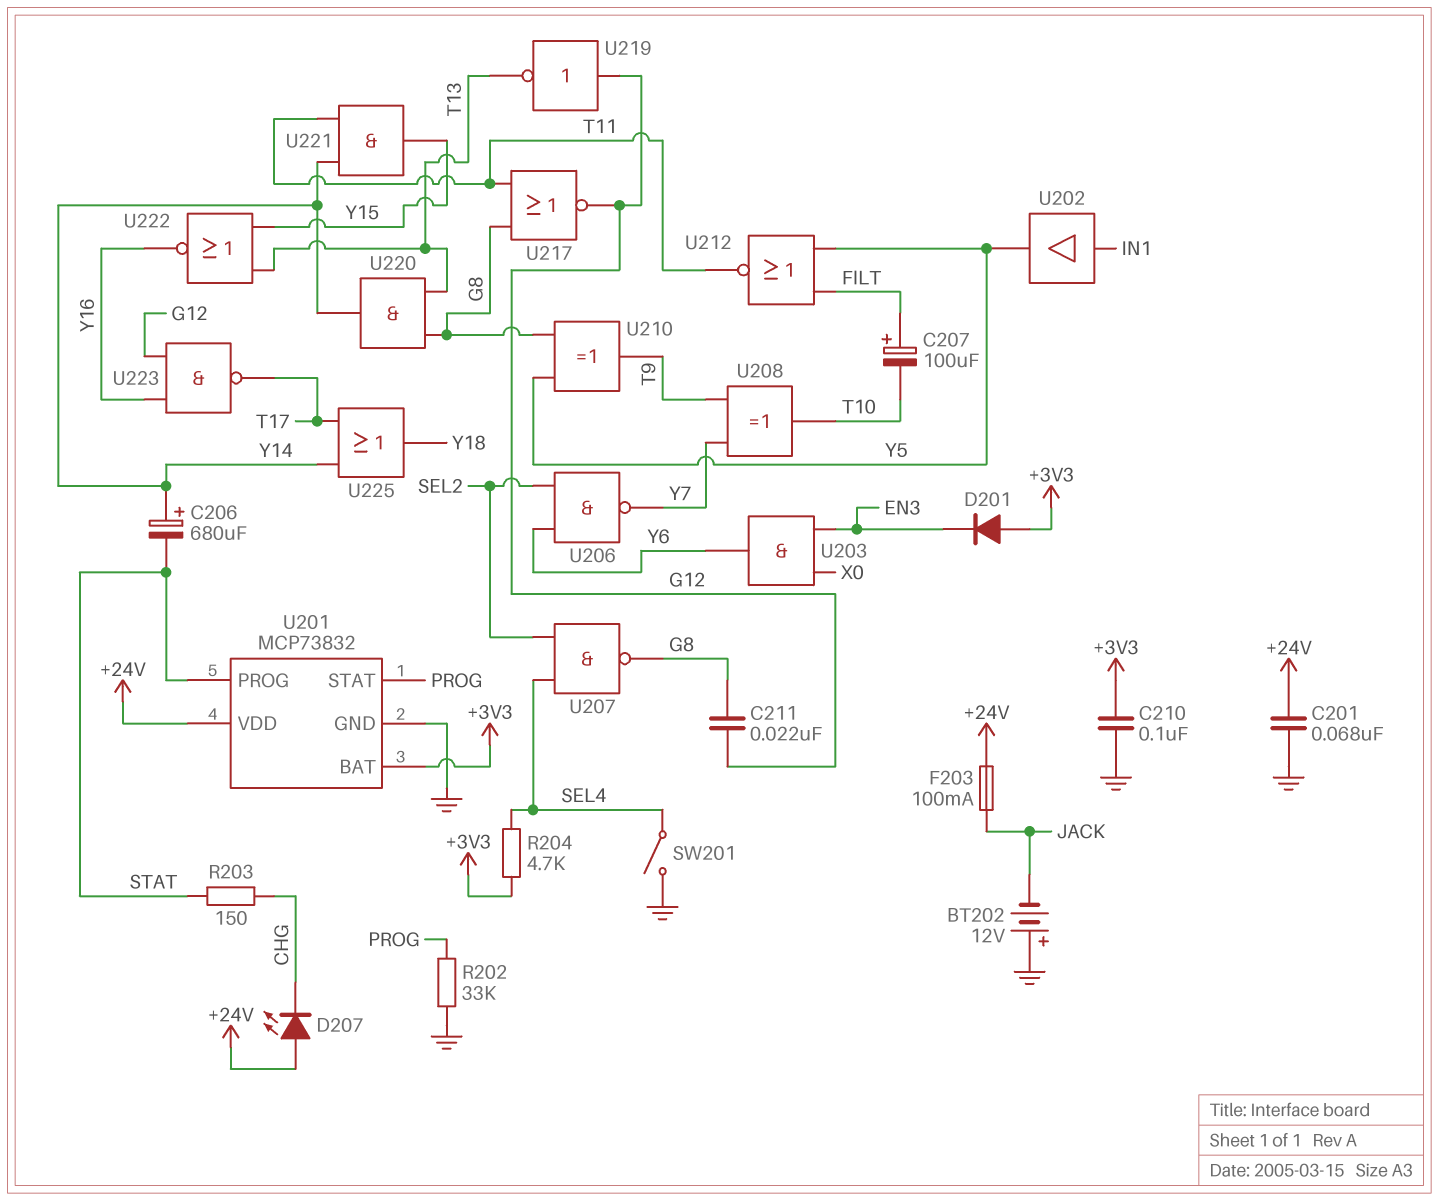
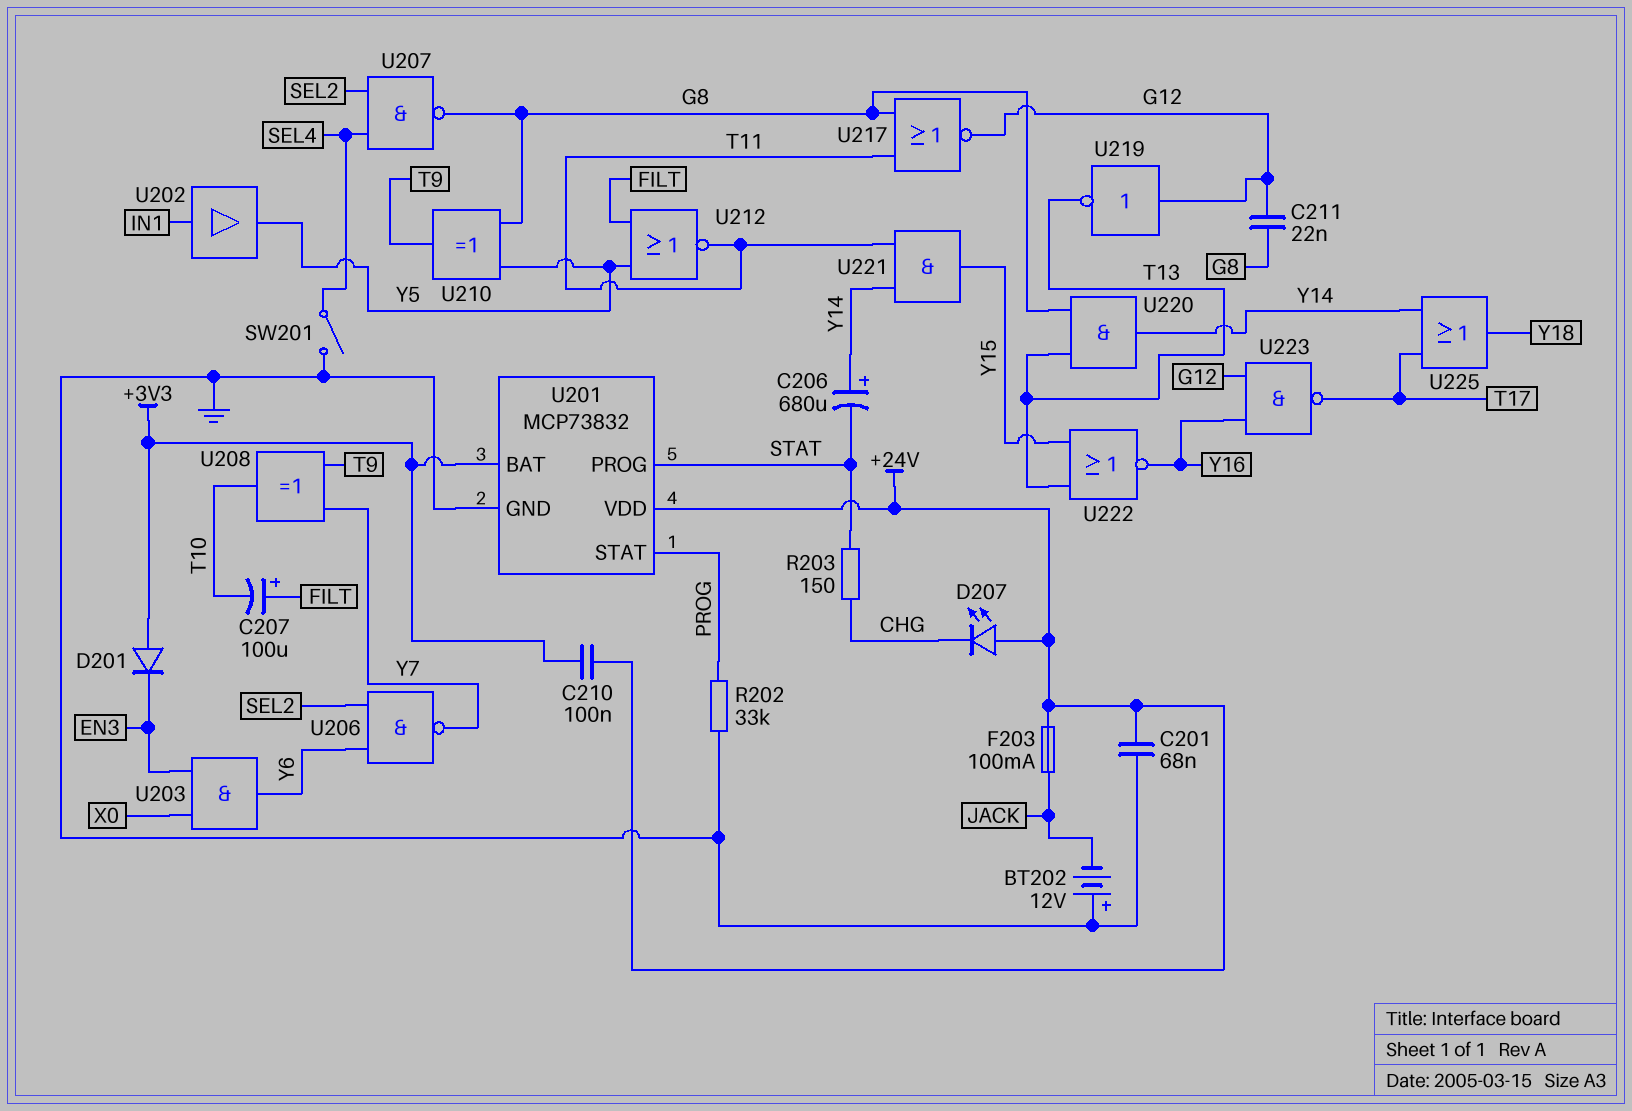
C210: 100nF (+3V3, GND) -> 100nF (+3V3, +24V)
R204: 4.7k (+3V3, SEL4) -> none

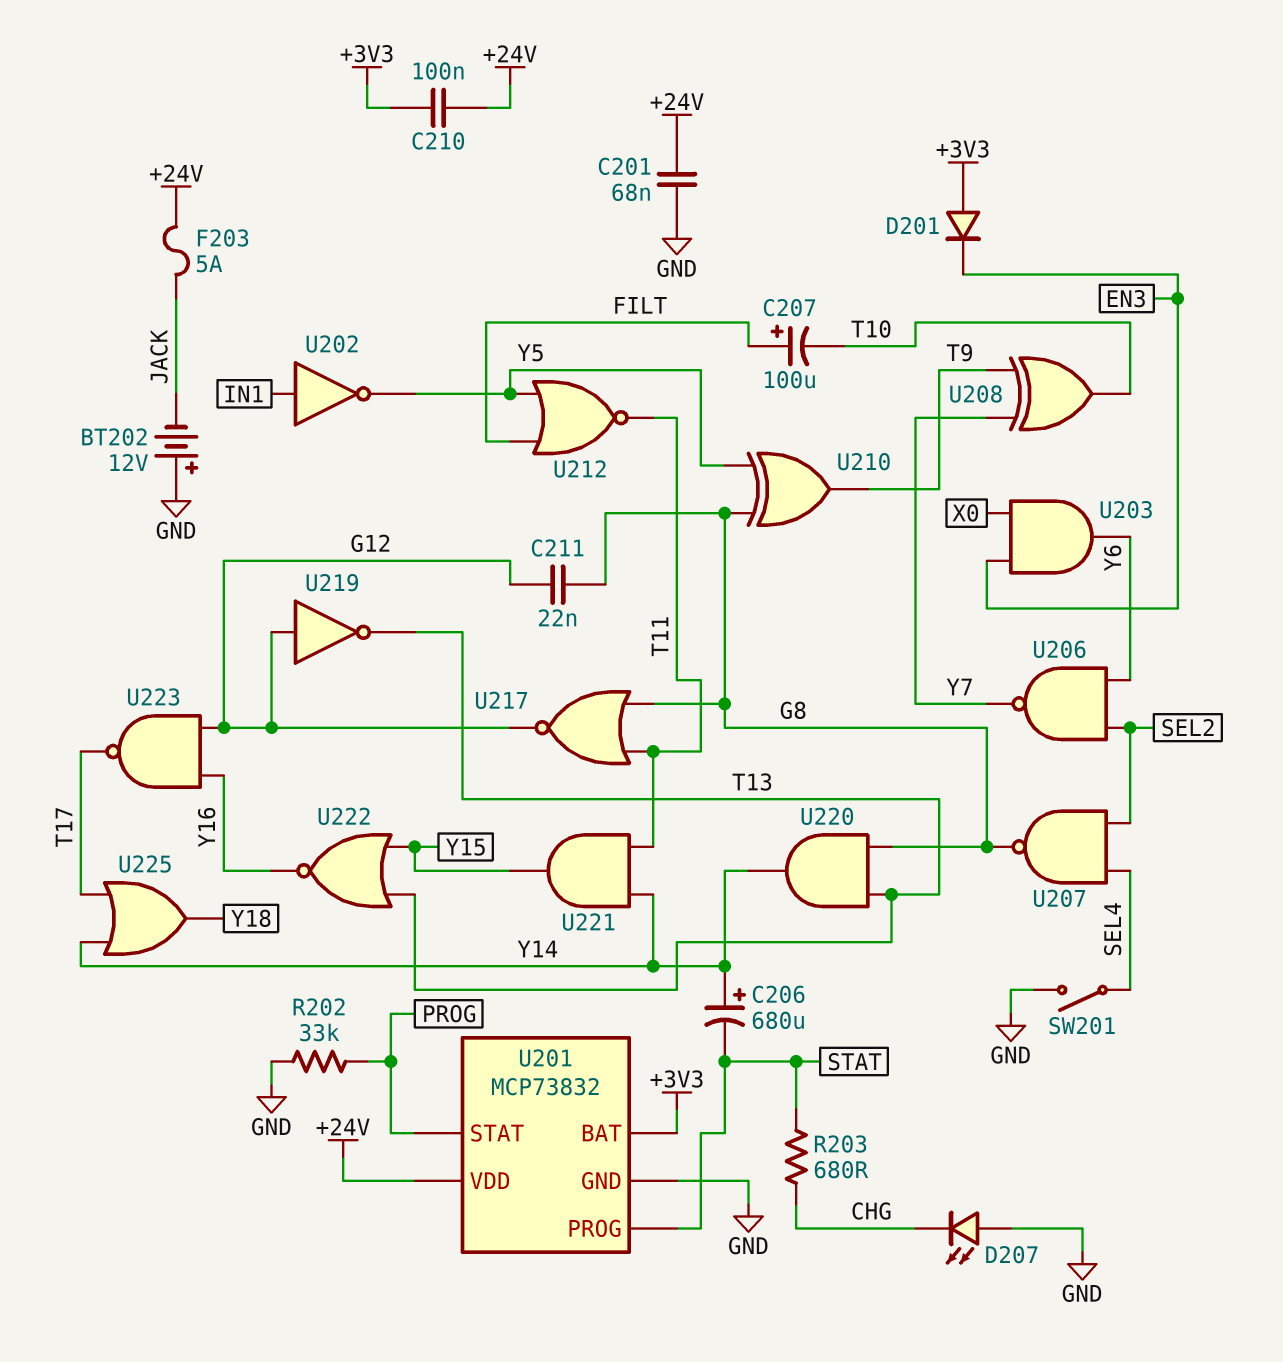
D207: LED (A +24V, K CHG) -> LED (A GND, K CHG)
F203: 100mA (+24V, JACK) -> 5A (+24V, JACK)
R203: 150 (CHG, STAT) -> 680 (CHG, STAT)
U202: buffer (in IN1, out Y5) -> NOT (in IN1, out Y5)

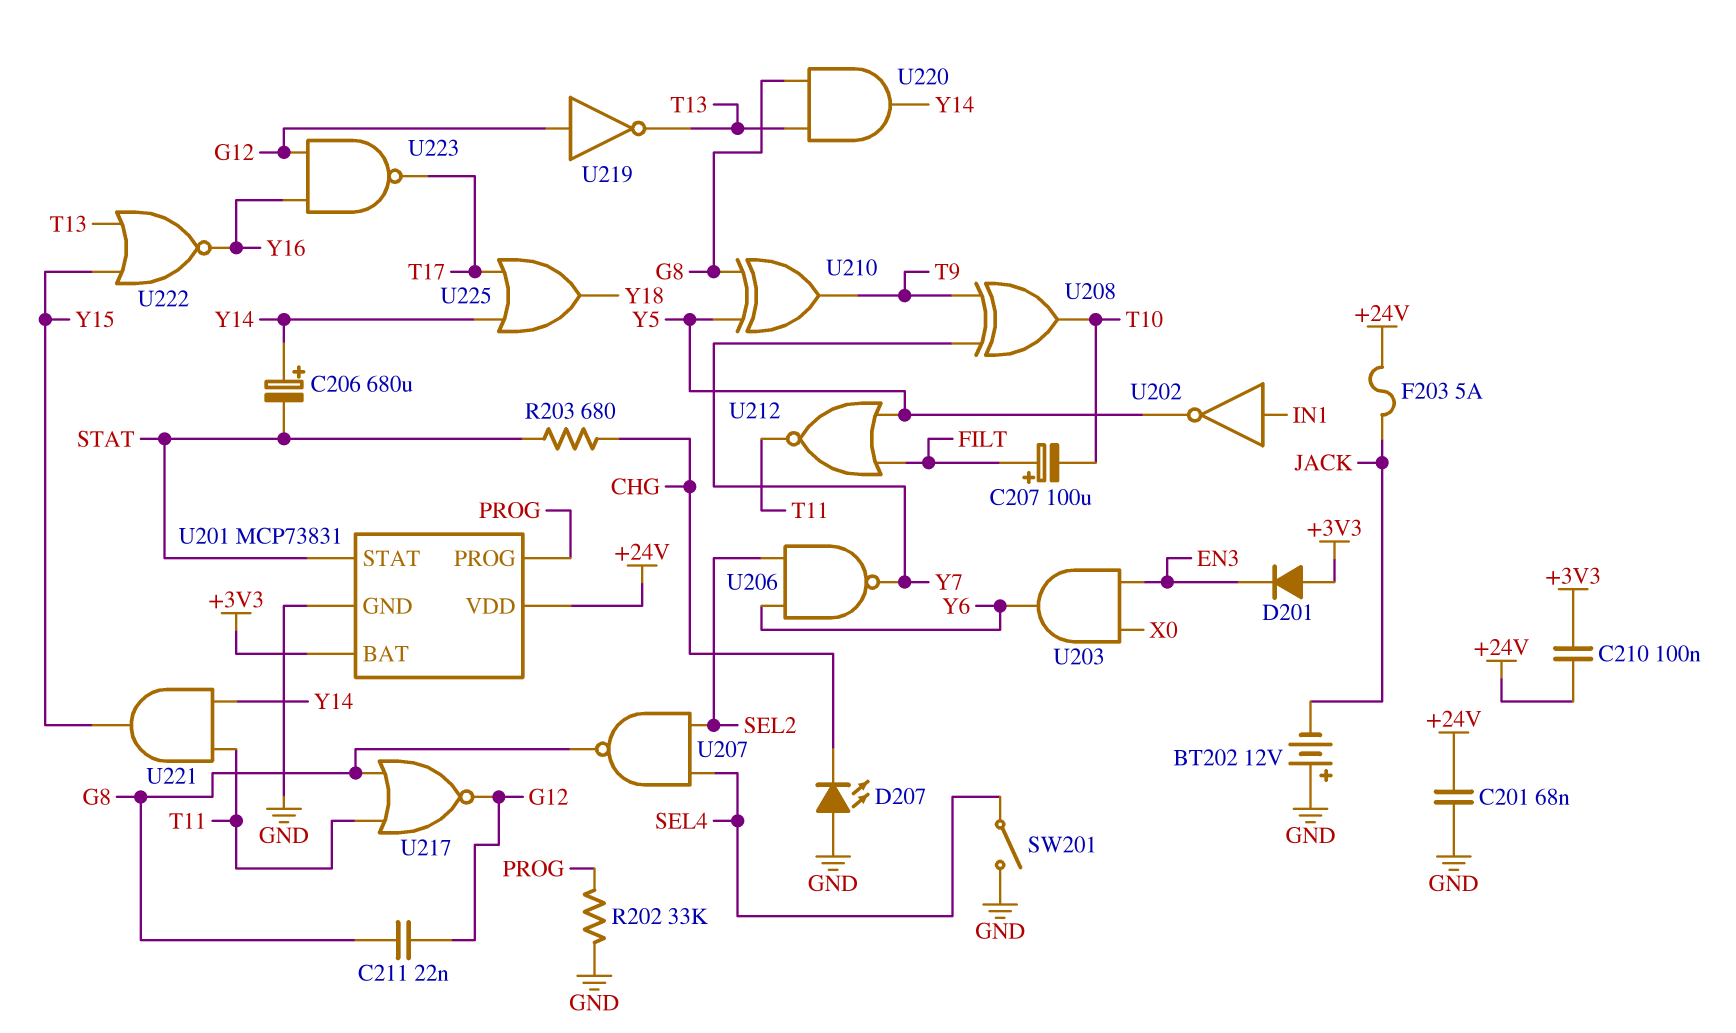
U201: MCP73832 -> MCP73831
U201 pin PROG: STAT -> PROG
U201 pin STAT: PROG -> STAT

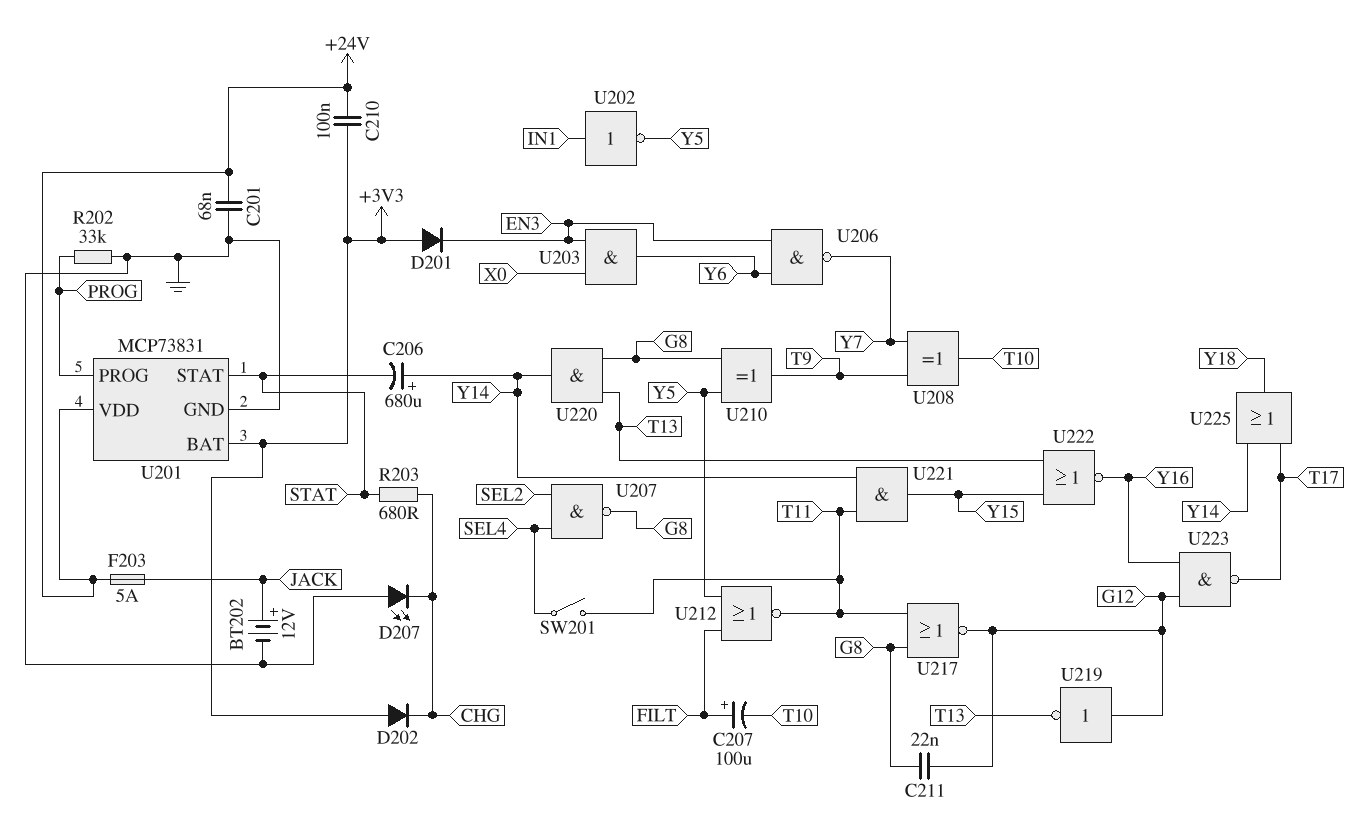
BT202: 12V (plus GND, minus JACK) -> 12V (plus JACK, minus GND)
D202: none -> diode (A +3V3, K CHG)
SW201: switch (GND, SEL4) -> switch (SEL4, T11)
U206: NAND (in SEL2, in Y6, out Y7) -> NAND (in EN3, in Y6, out Y7)

